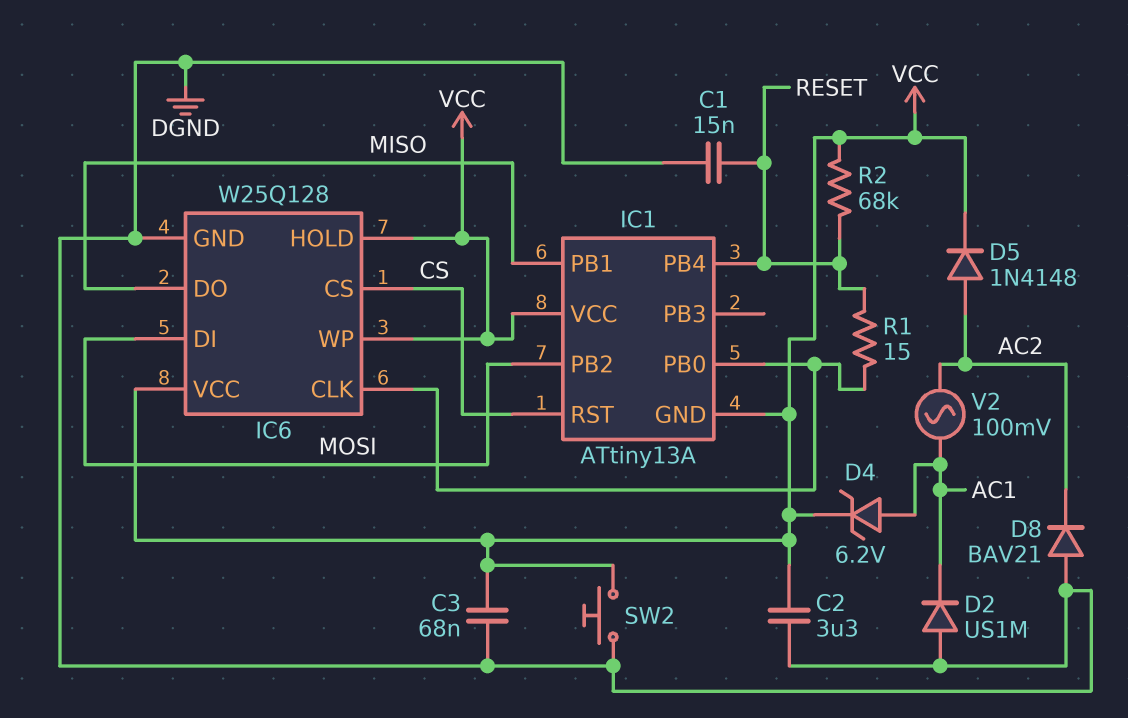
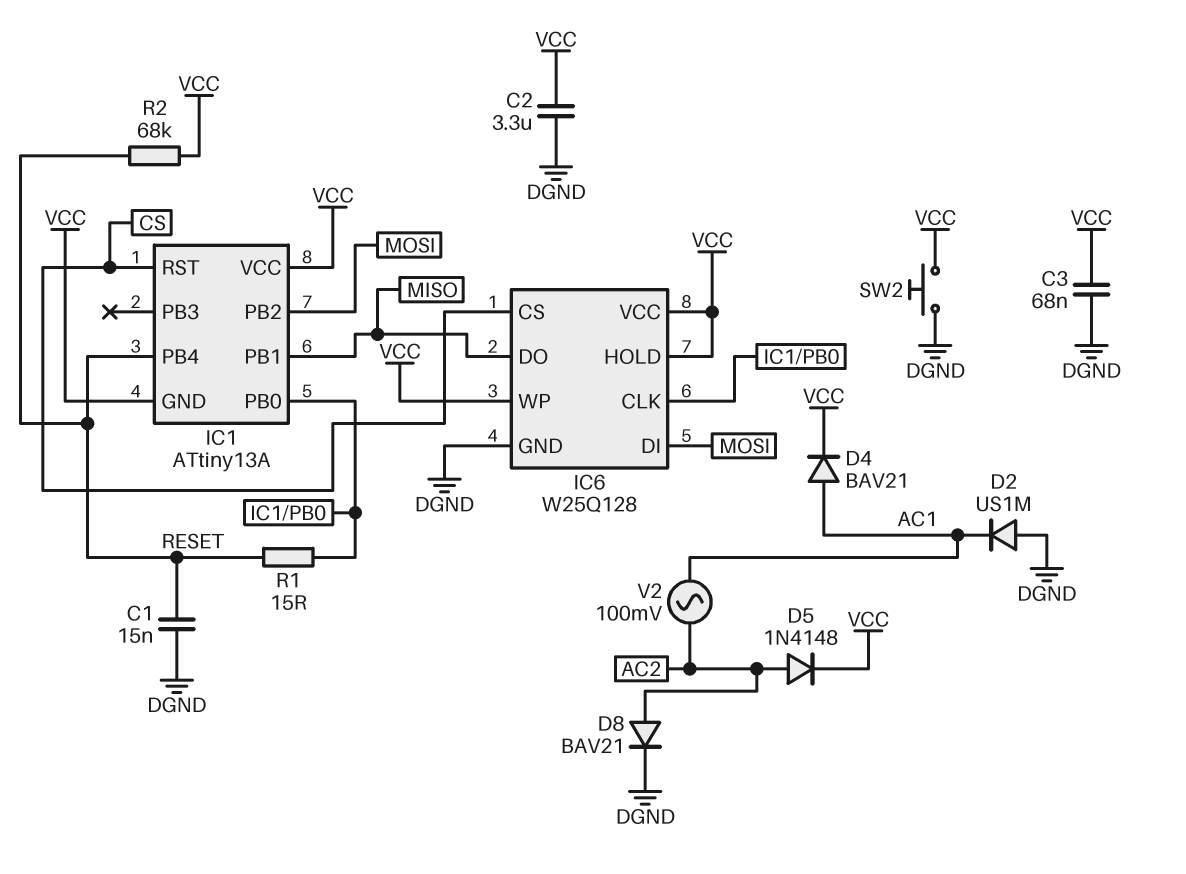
D4: zener 6.2V (A AC1, K VCC) -> diode BAV21 (A AC1, K VCC)
D8: diode BAV21 (A DGND, K AC2) -> diode BAV21 (A AC2, K DGND)

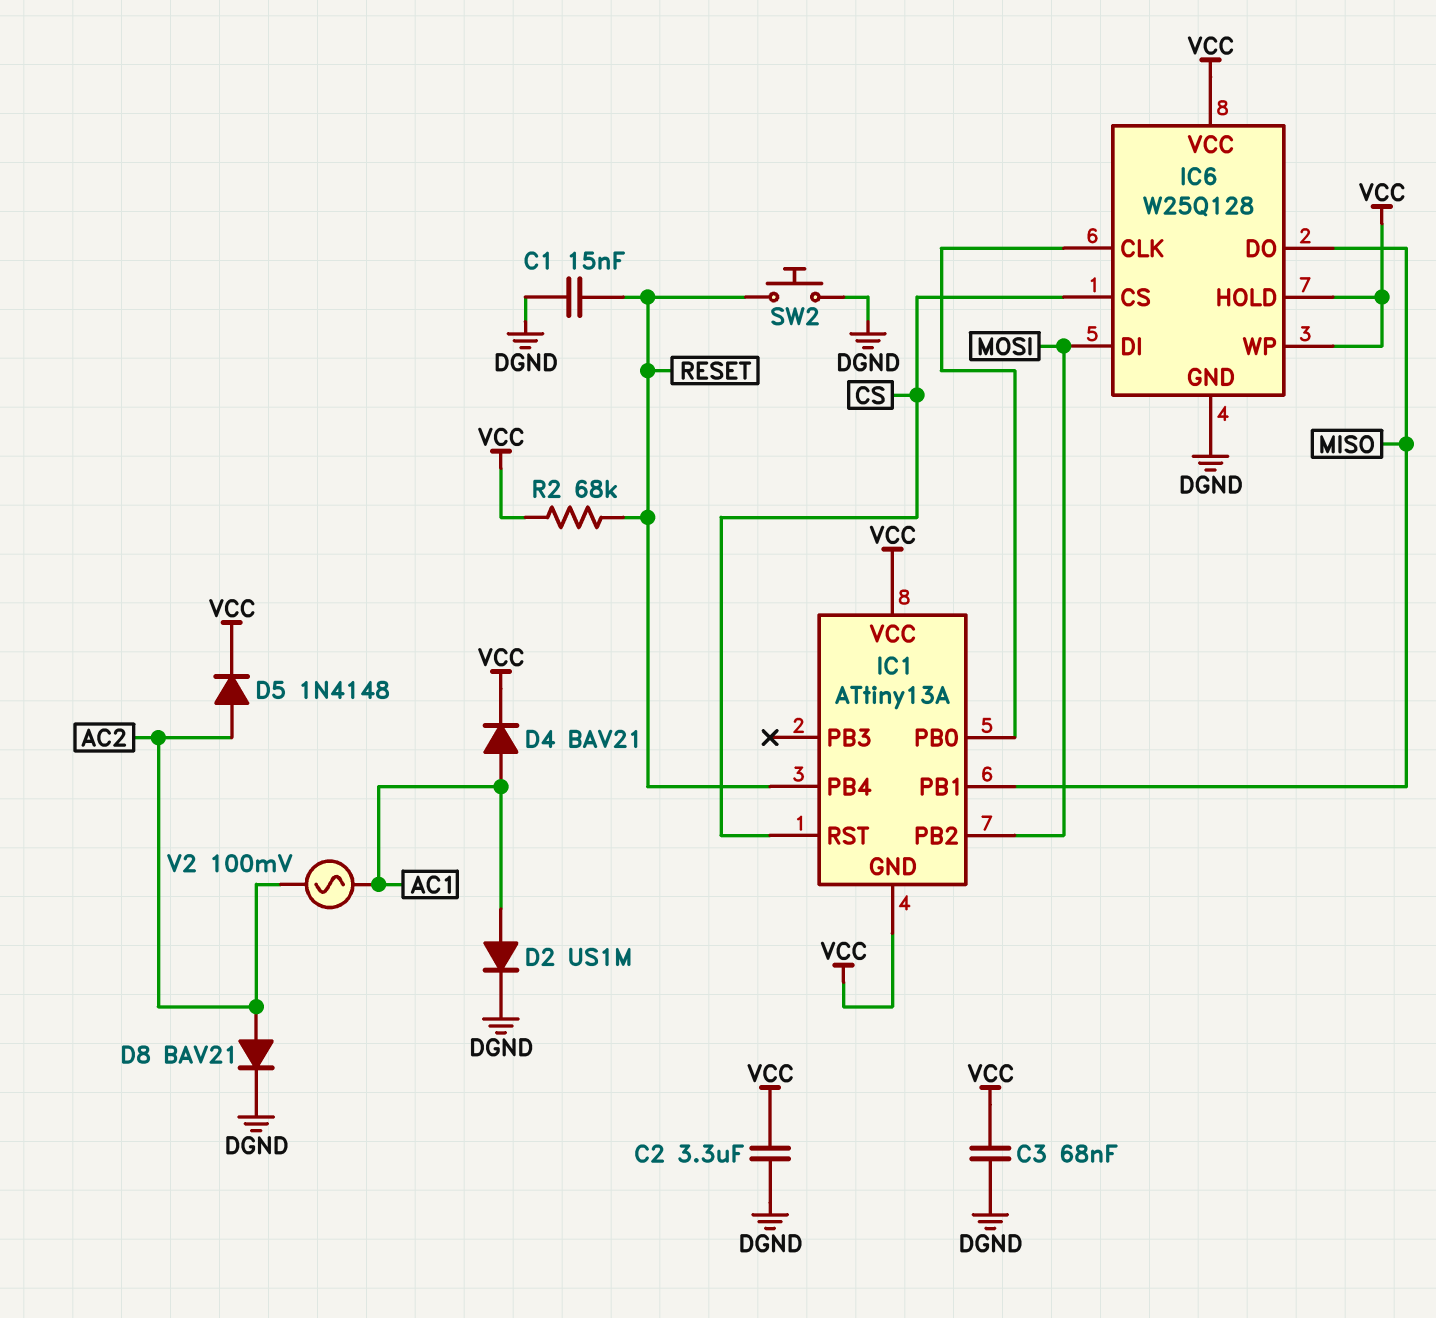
D2: diode US1M (A DGND, K AC1) -> diode US1M (A AC1, K DGND)
R1: 15 (IC1/PB0, RESET) -> none
SW2: button (DGND, VCC) -> button (DGND, RESET)

